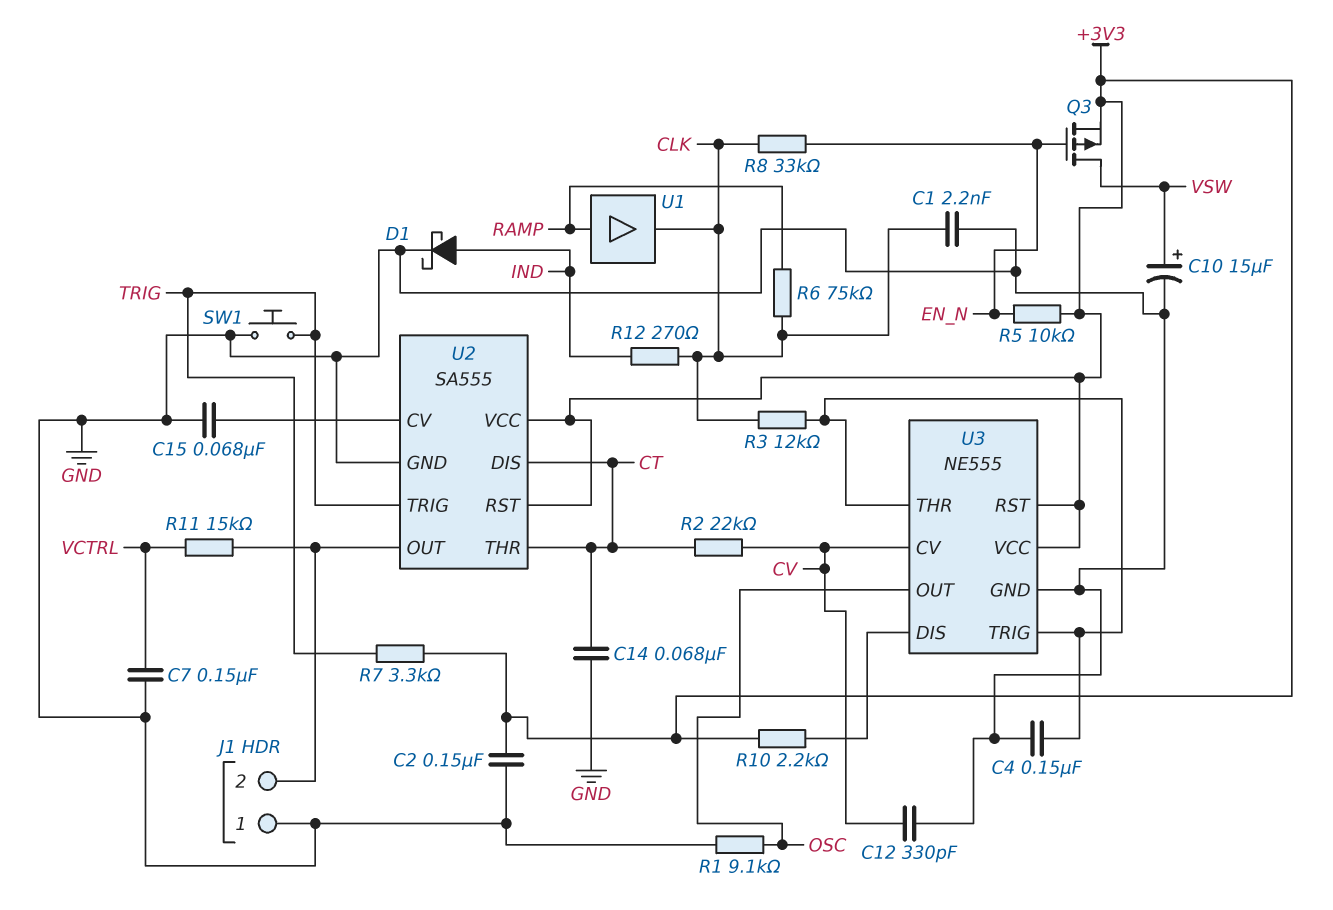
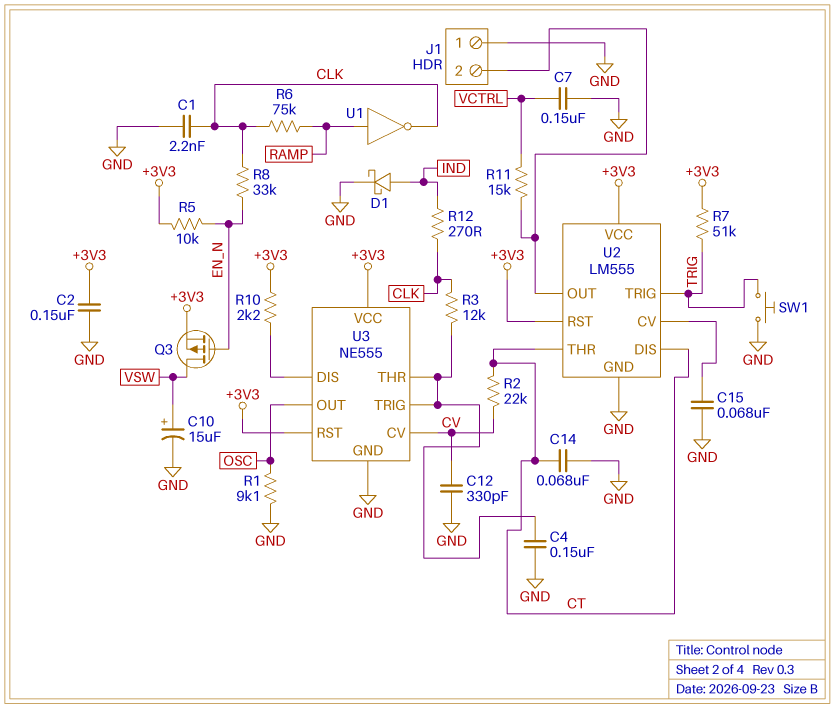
R7: 3.3k (+3V3, TRIG) -> 51k (+3V3, TRIG)
U1: buffer (in RAMP, out CLK) -> NOT (in RAMP, out CLK)
U2: SA555 -> LM555

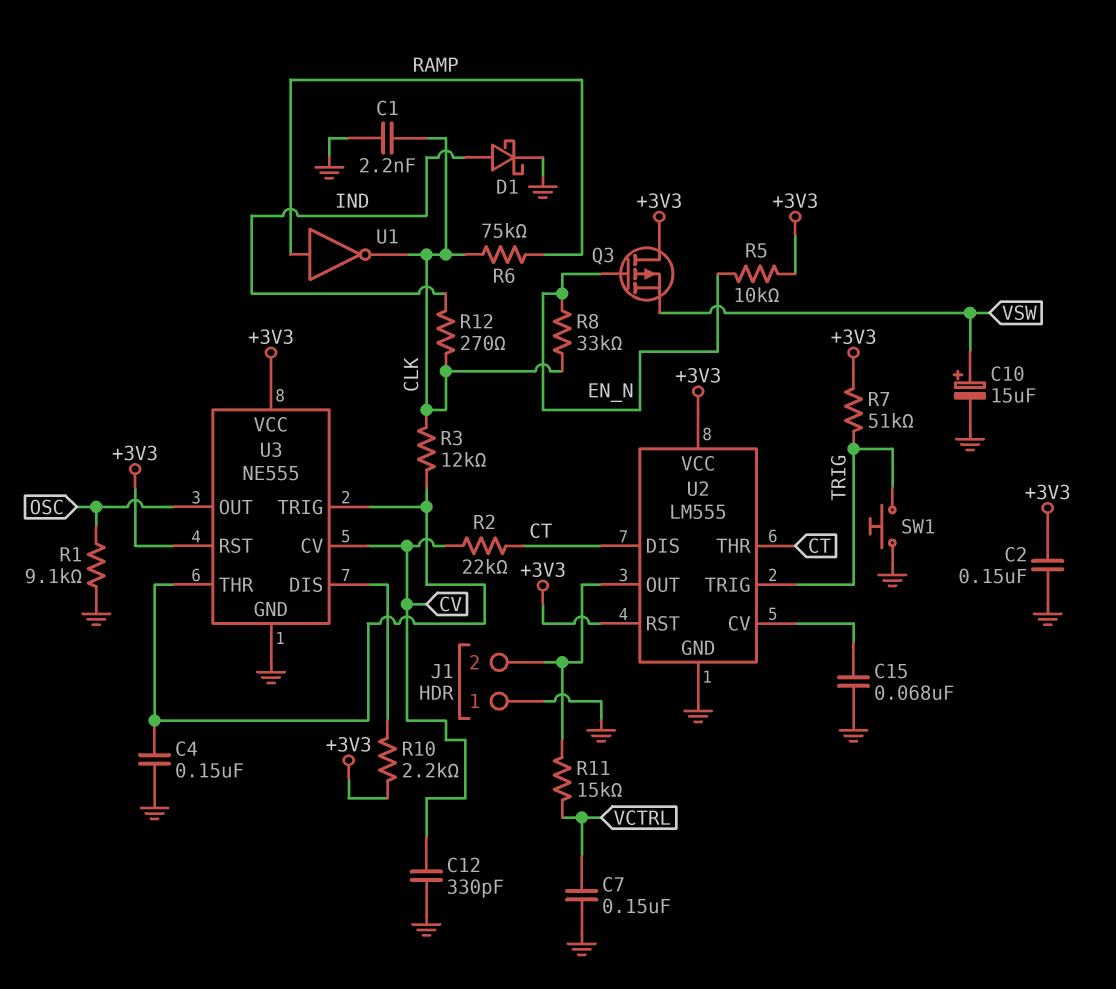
C14: 68nF (CT, GND) -> none
Q3: PMOS (G EN_N, D VSW, S +3V3) -> PMOS (G EN_N, D +3V3, S VSW)

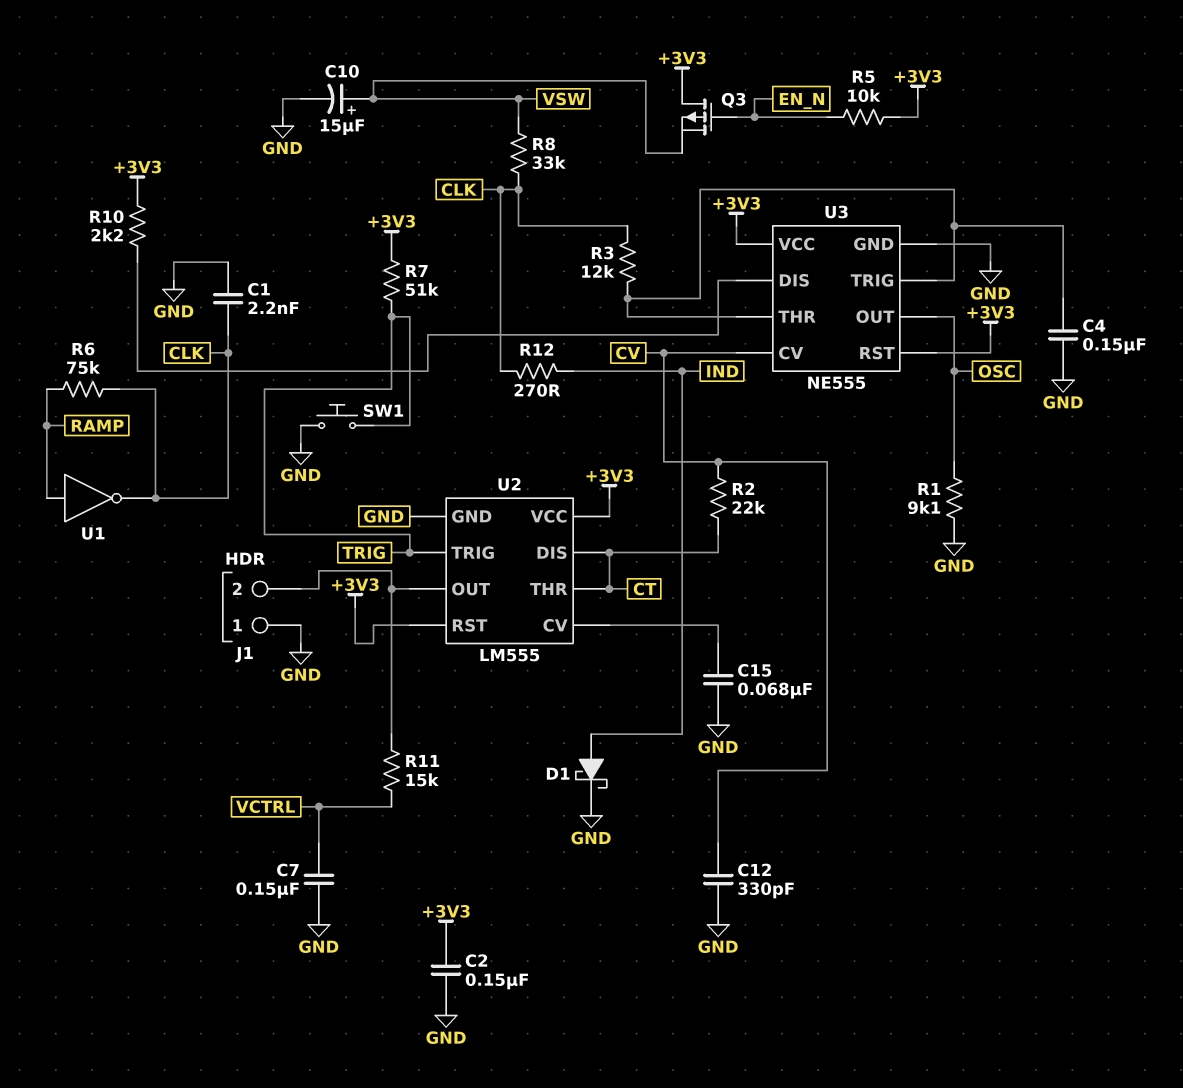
R8: 33k (CLK, EN_N) -> 33k (CLK, VSW)

